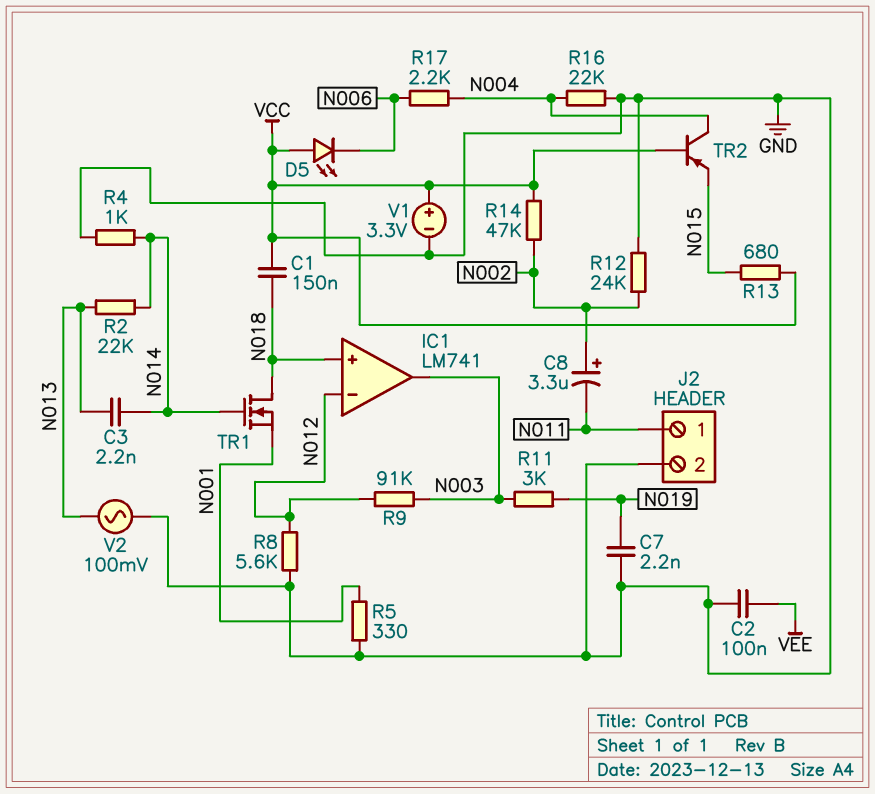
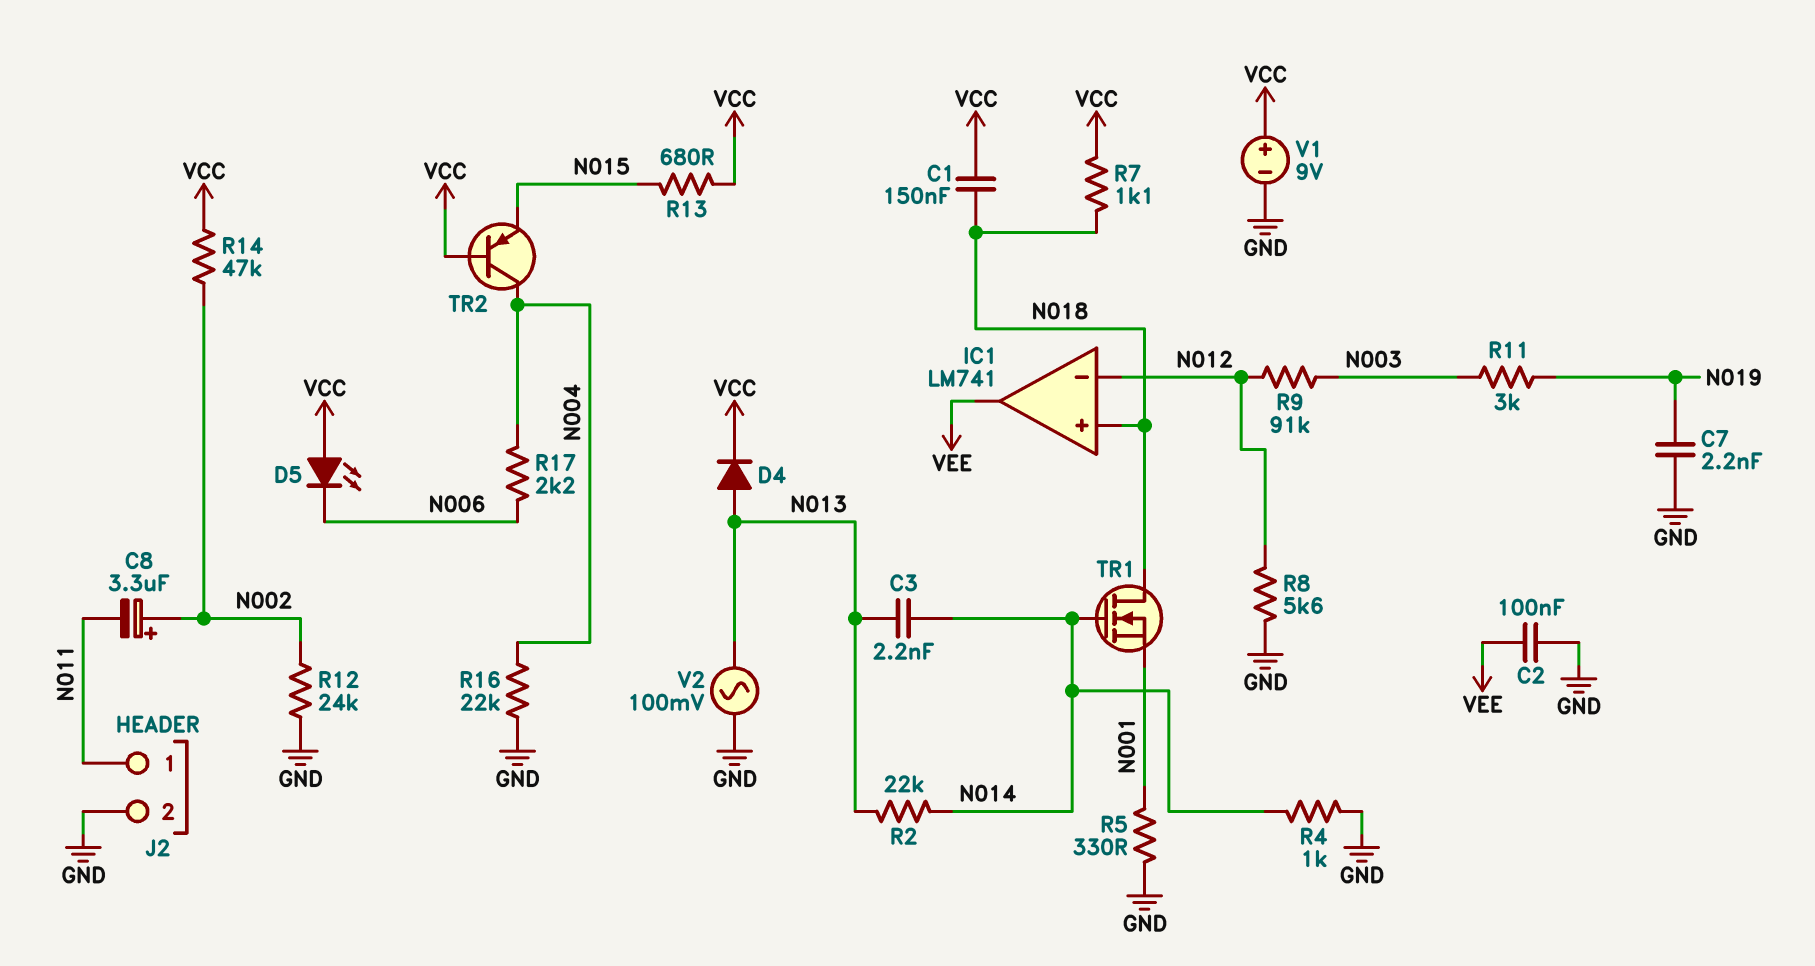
D4: none -> diode (A N013, K VCC)
IC1 pin out: N003 -> VEE
R7: none -> 1.1k (N018, VCC)
V1: 3.3V (plus VCC, minus GND) -> 9V (plus VCC, minus GND)

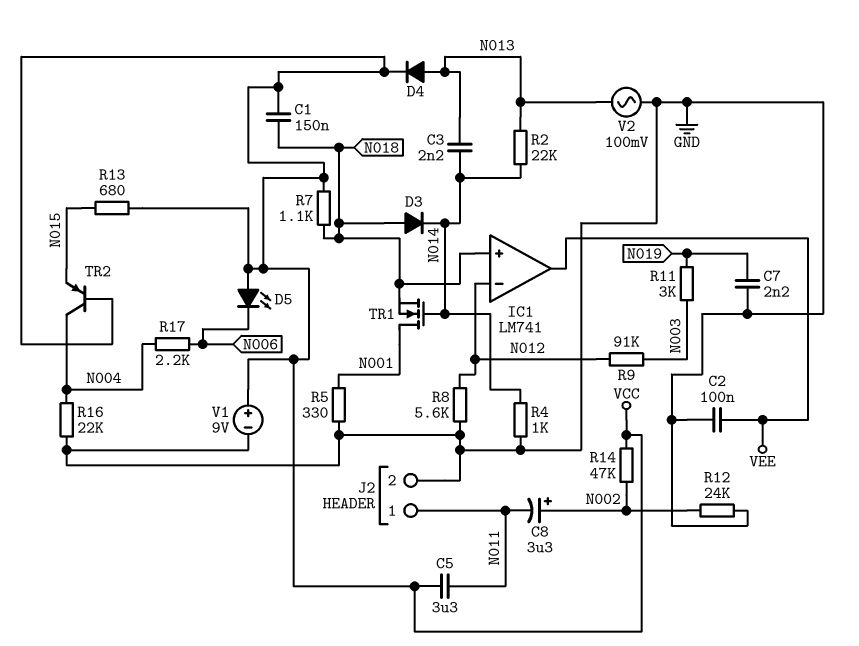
C5: none -> 3.3uF (N011, VCC)
D3: none -> diode (A N018, K N014)
TR1: NMOS (G N014, D N018, S N001) -> NMOS (G N014, D N001, S N018)

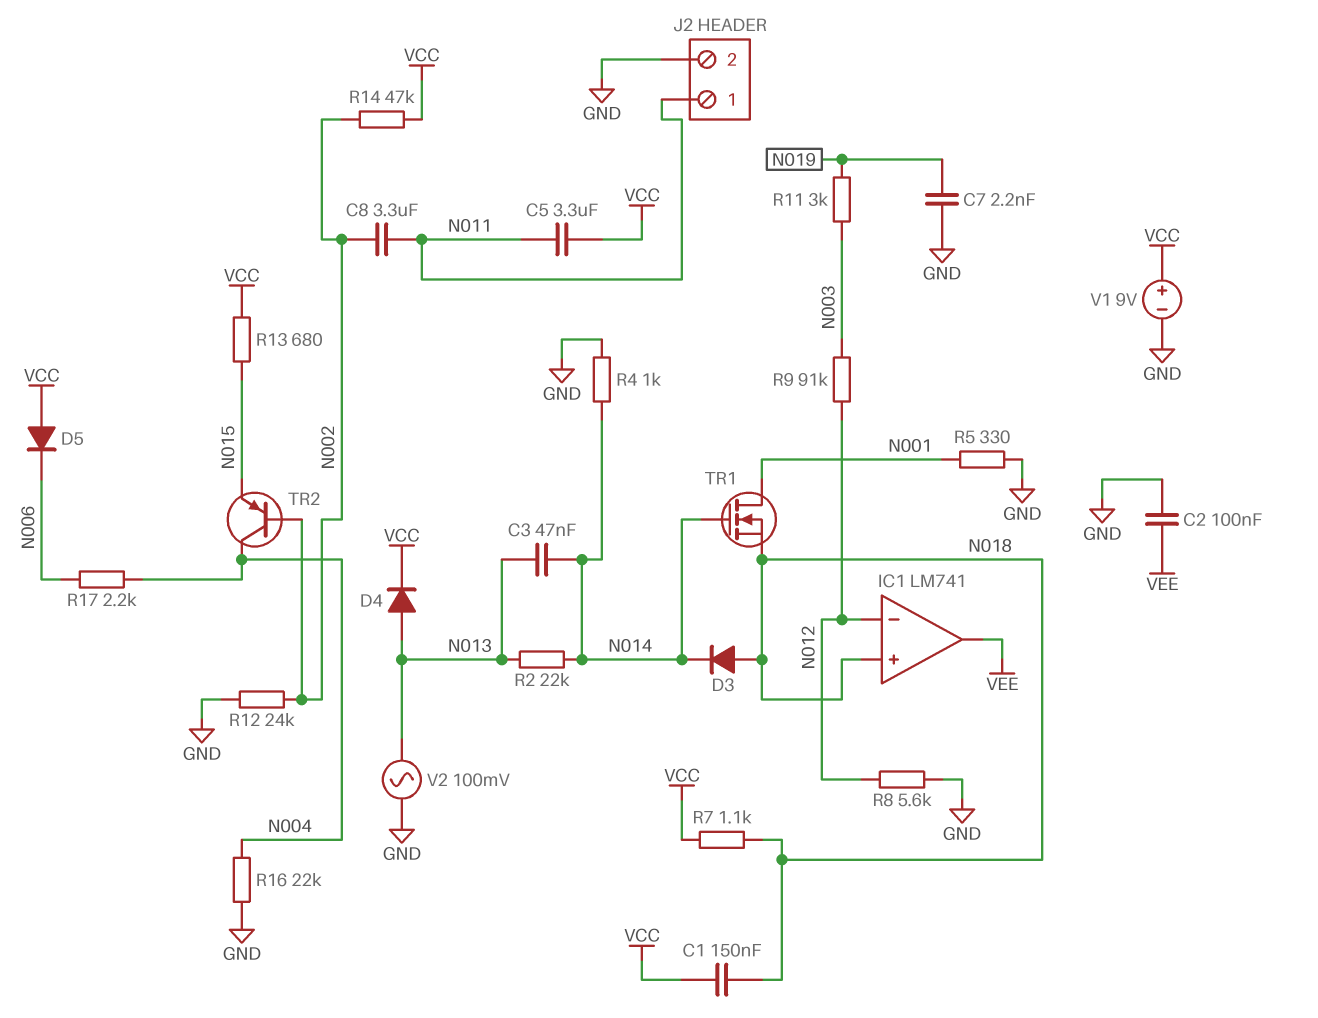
C3: 2.2nF (N013, N014) -> 47nF (N013, N014)
C8: 3.3uF (plus N002, minus N011) -> 3.3uF (N002, N011)
D5: LED (A VCC, K N006) -> diode (A VCC, K N006)
TR2: PNP (B VCC, C N004, E N015) -> PNP (B N002, C N004, E N015)

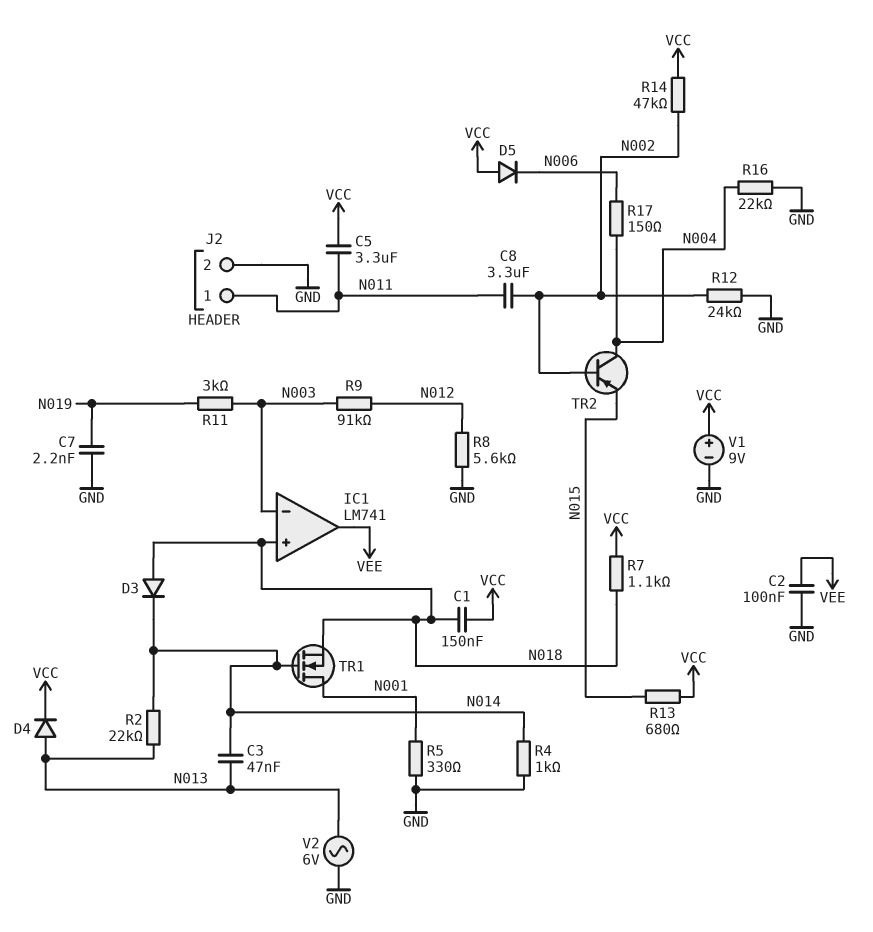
IC1 pin in-: N012 -> N003
R17: 2.2k (N004, N006) -> 150 (N004, N006)
V2: AC 100mV (GND, N013) -> AC 6V (GND, N013)

